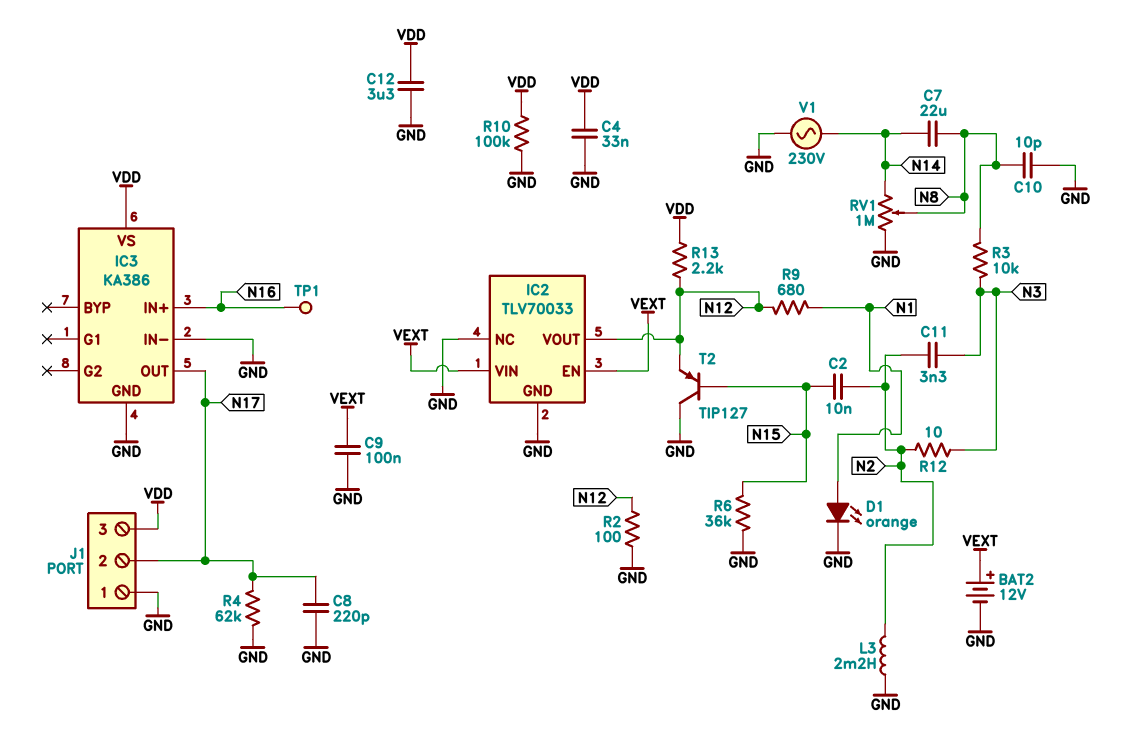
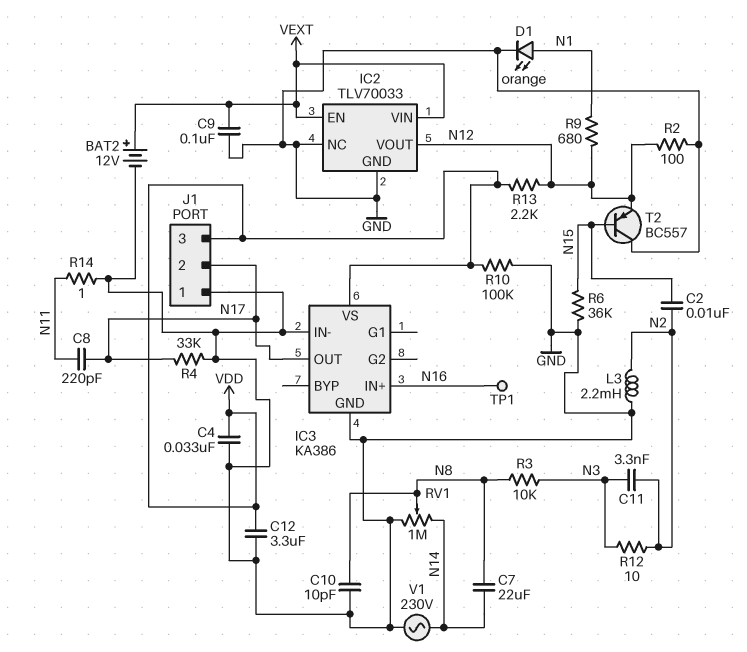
C8: 220pF (GND, N17) -> 220pF (N11, N17)
R4: 62k (GND, N17) -> 33k (GND, N17)
R14: none -> 1 (GND, N11)
T2: PNP TIP127 (B N15, C GND, E N12) -> PNP BC557 (B N15, C GND, E N12)

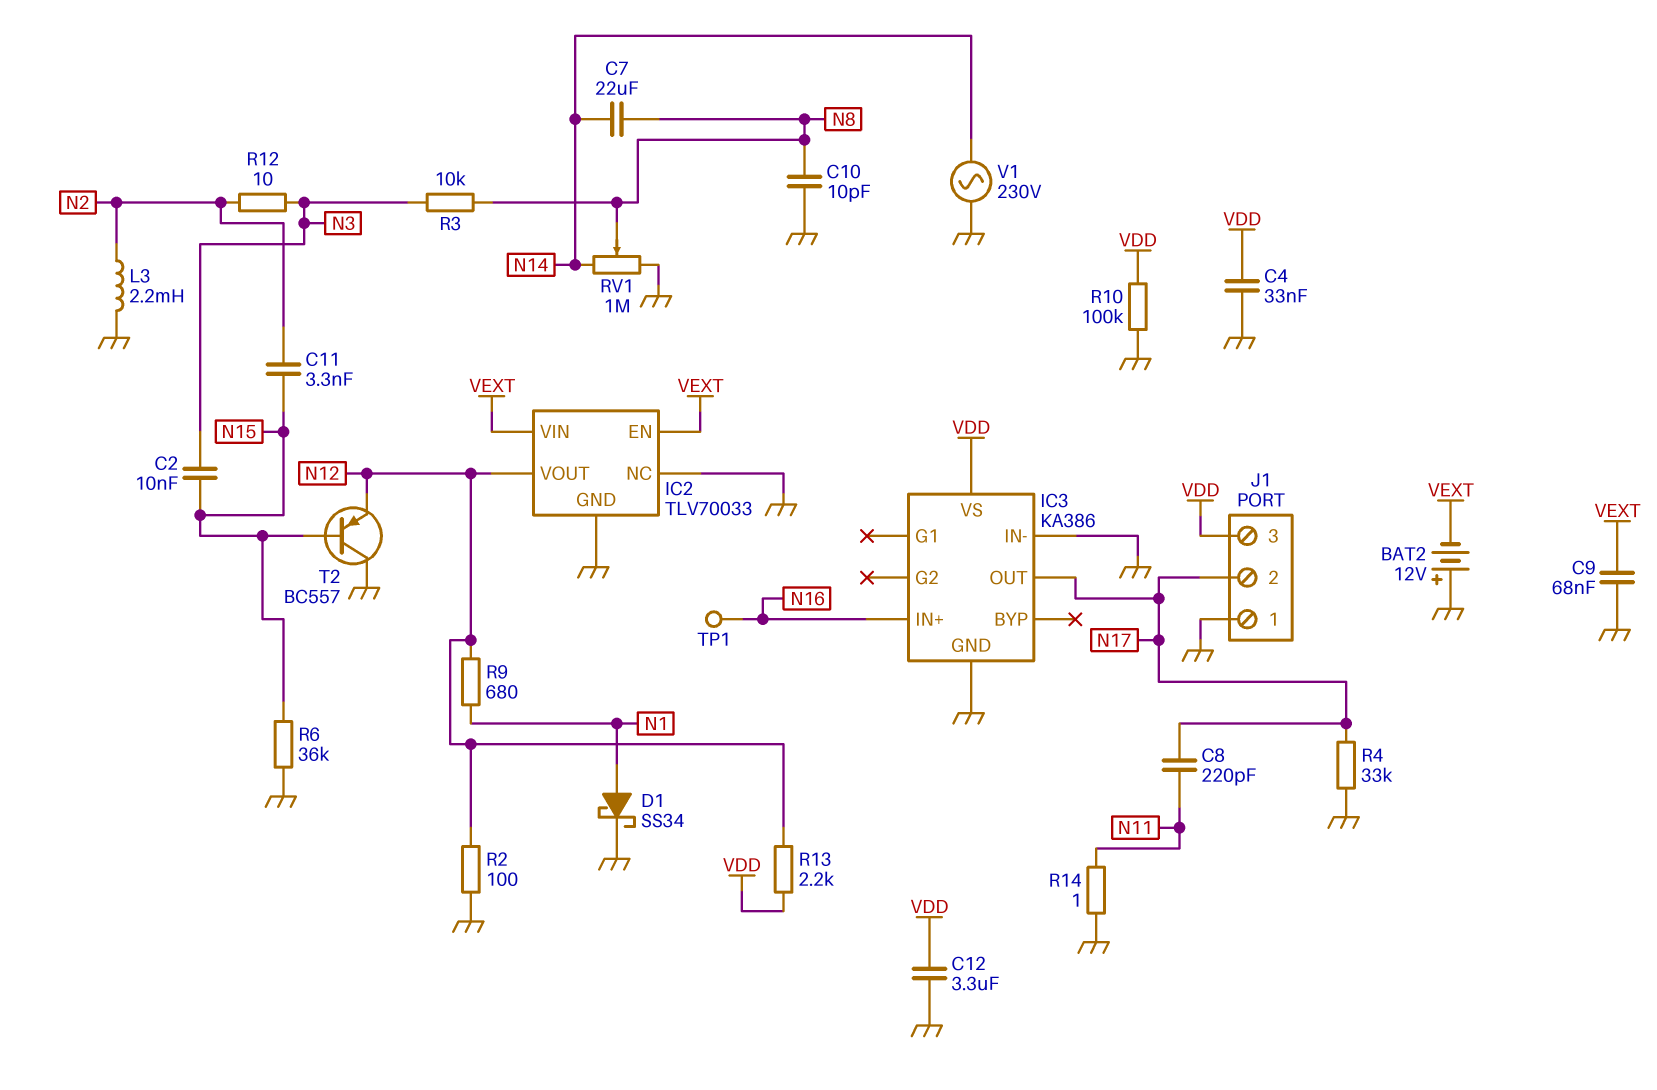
BAT2: 12V (plus VEXT, minus GND) -> 12V (plus GND, minus VEXT)
C2: 10nF (N2, N15) -> 10nF (N3, N15)
C9: 100nF (GND, VEXT) -> 68nF (GND, VEXT)
C11: 3.3nF (N2, N3) -> 3.3nF (N2, N15)
D1: LED orange (A N1, K GND) -> schottky SS34 (A N1, K GND)

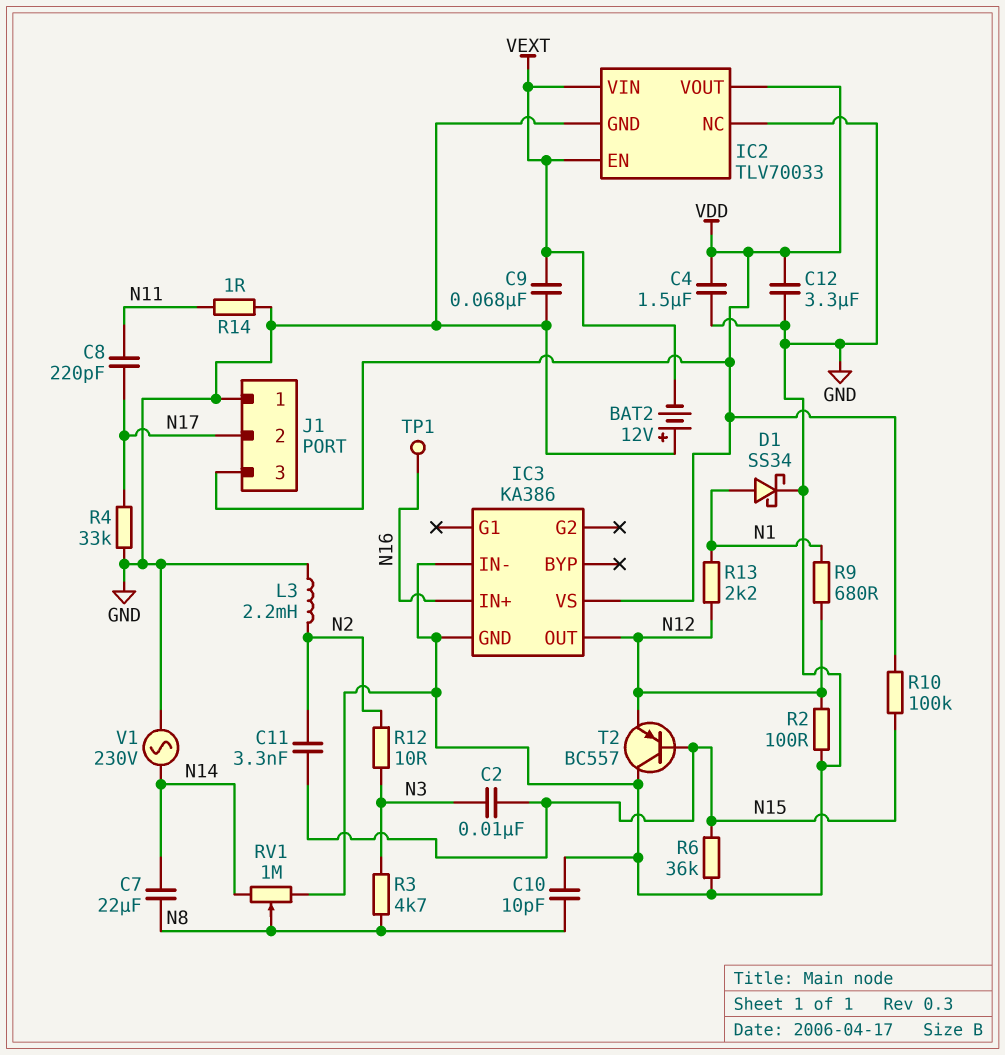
C4: 33nF (GND, VDD) -> 1.5uF (GND, VDD)
IC2 pin VOUT: N12 -> VDD
IC3 pin OUT: N17 -> N12
R3: 10k (N3, N8) -> 4.7k (N3, N8)
R10: 100k (GND, VDD) -> 100k (N15, VDD)
R13: 2.2k (N12, VDD) -> 2.2k (N1, N12)

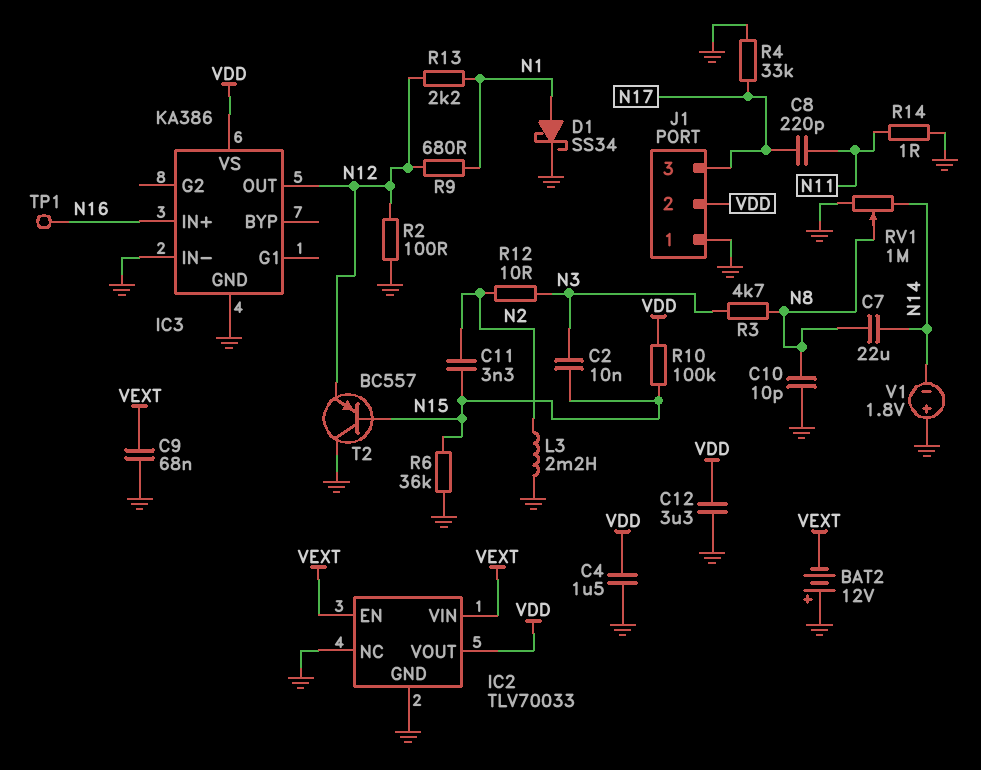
J1 pin 2: N17 -> VDD
J1 pin 3: VDD -> N17
V1: AC 230V (GND, N14) -> 1.8V (plus GND, minus N14)

